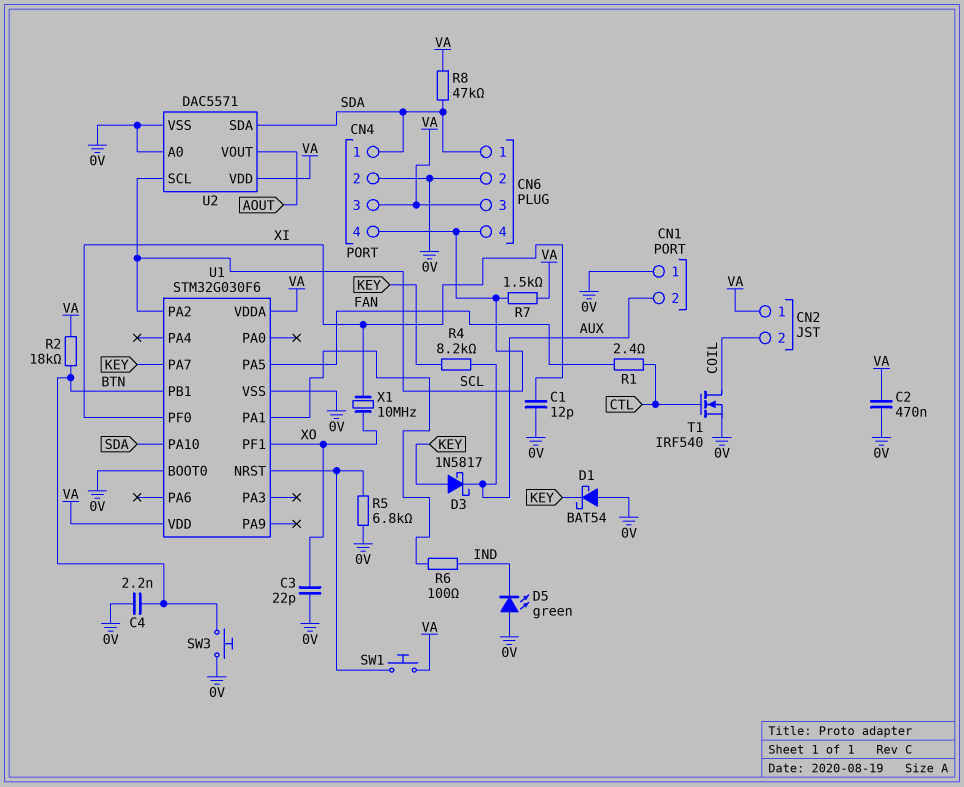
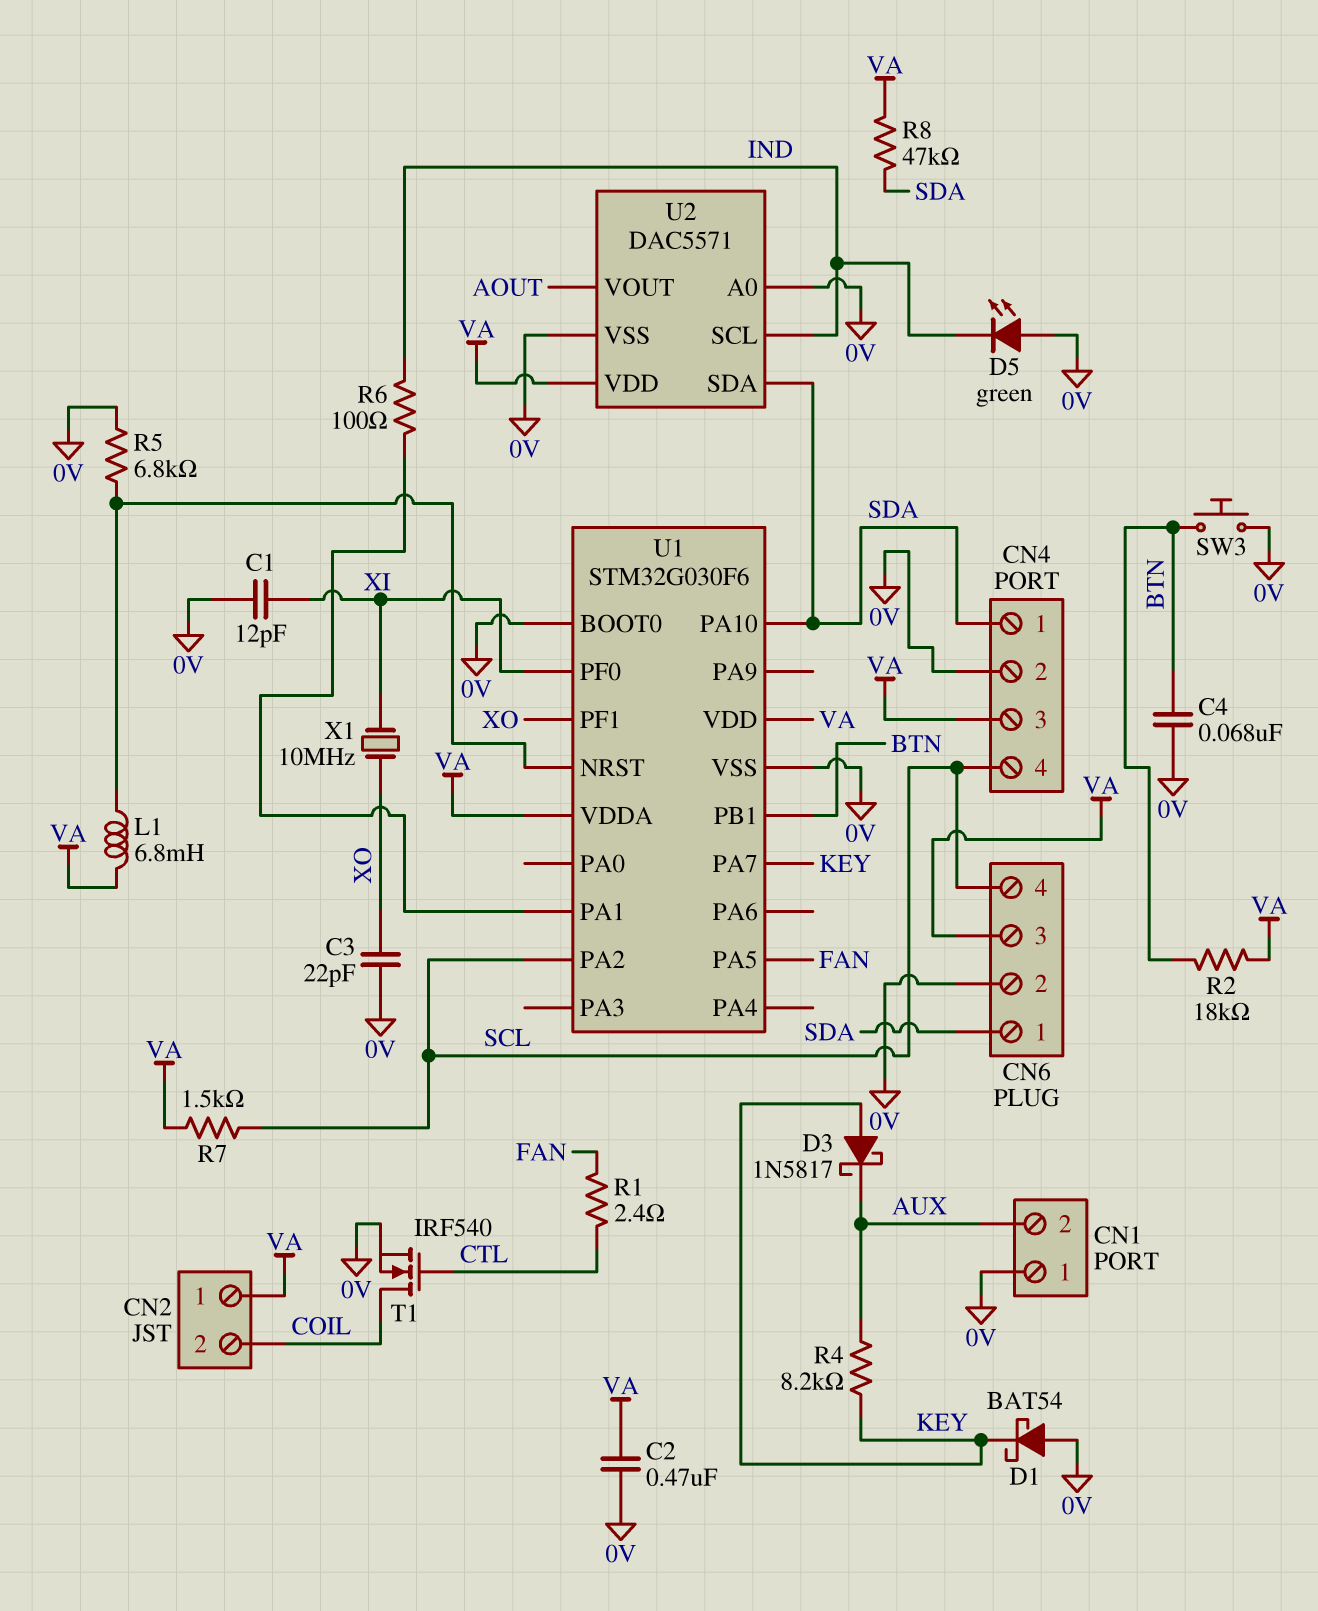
C4: 2.2nF (0V, BTN) -> 68nF (0V, BTN)
L1: none -> 6.8mH (U1/NRST, VA)
SW1: button (U1/NRST, VA) -> none
U2 pin SCL: SCL -> IND

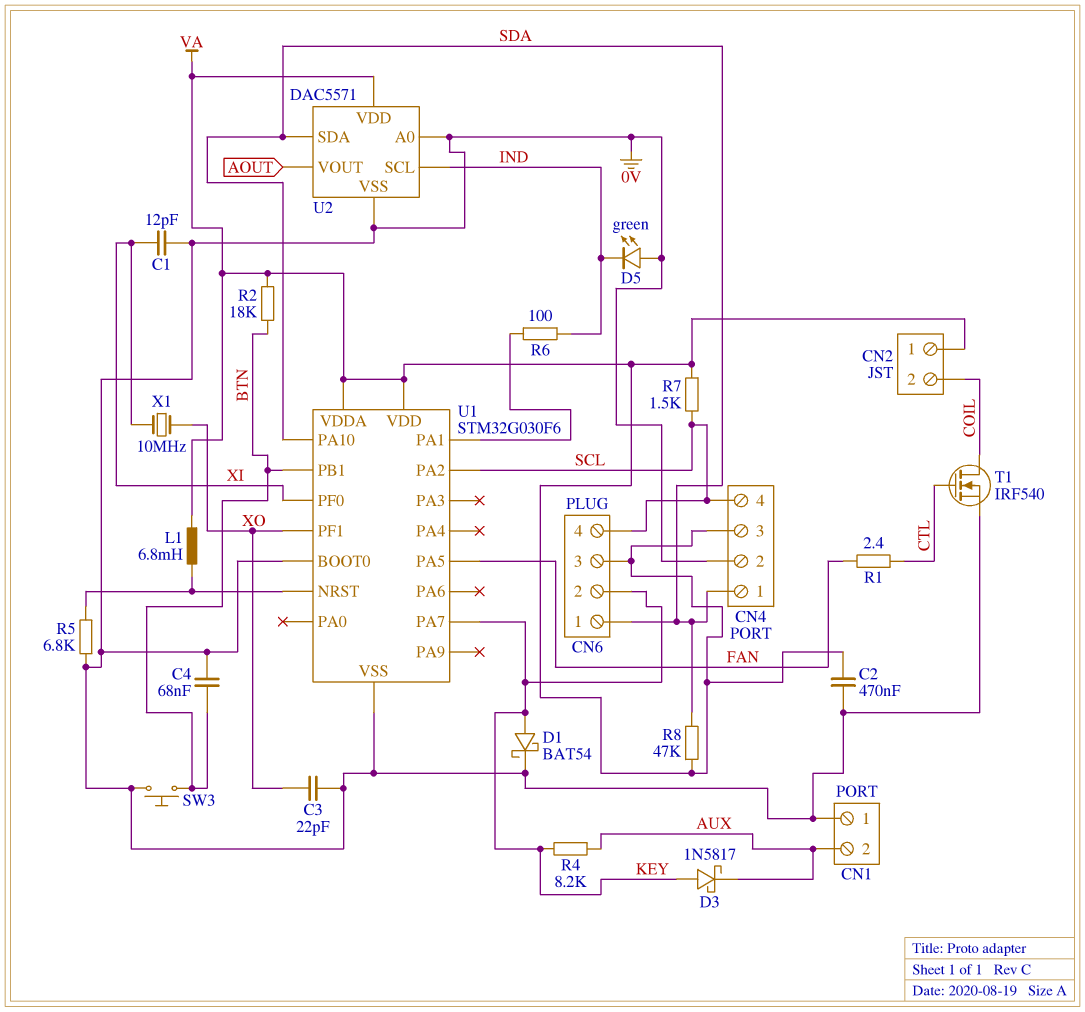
CN6 pin 2: 0V -> KEY
D1: schottky BAT54 (A 0V, K KEY) -> schottky BAT54 (A KEY, K 0V)

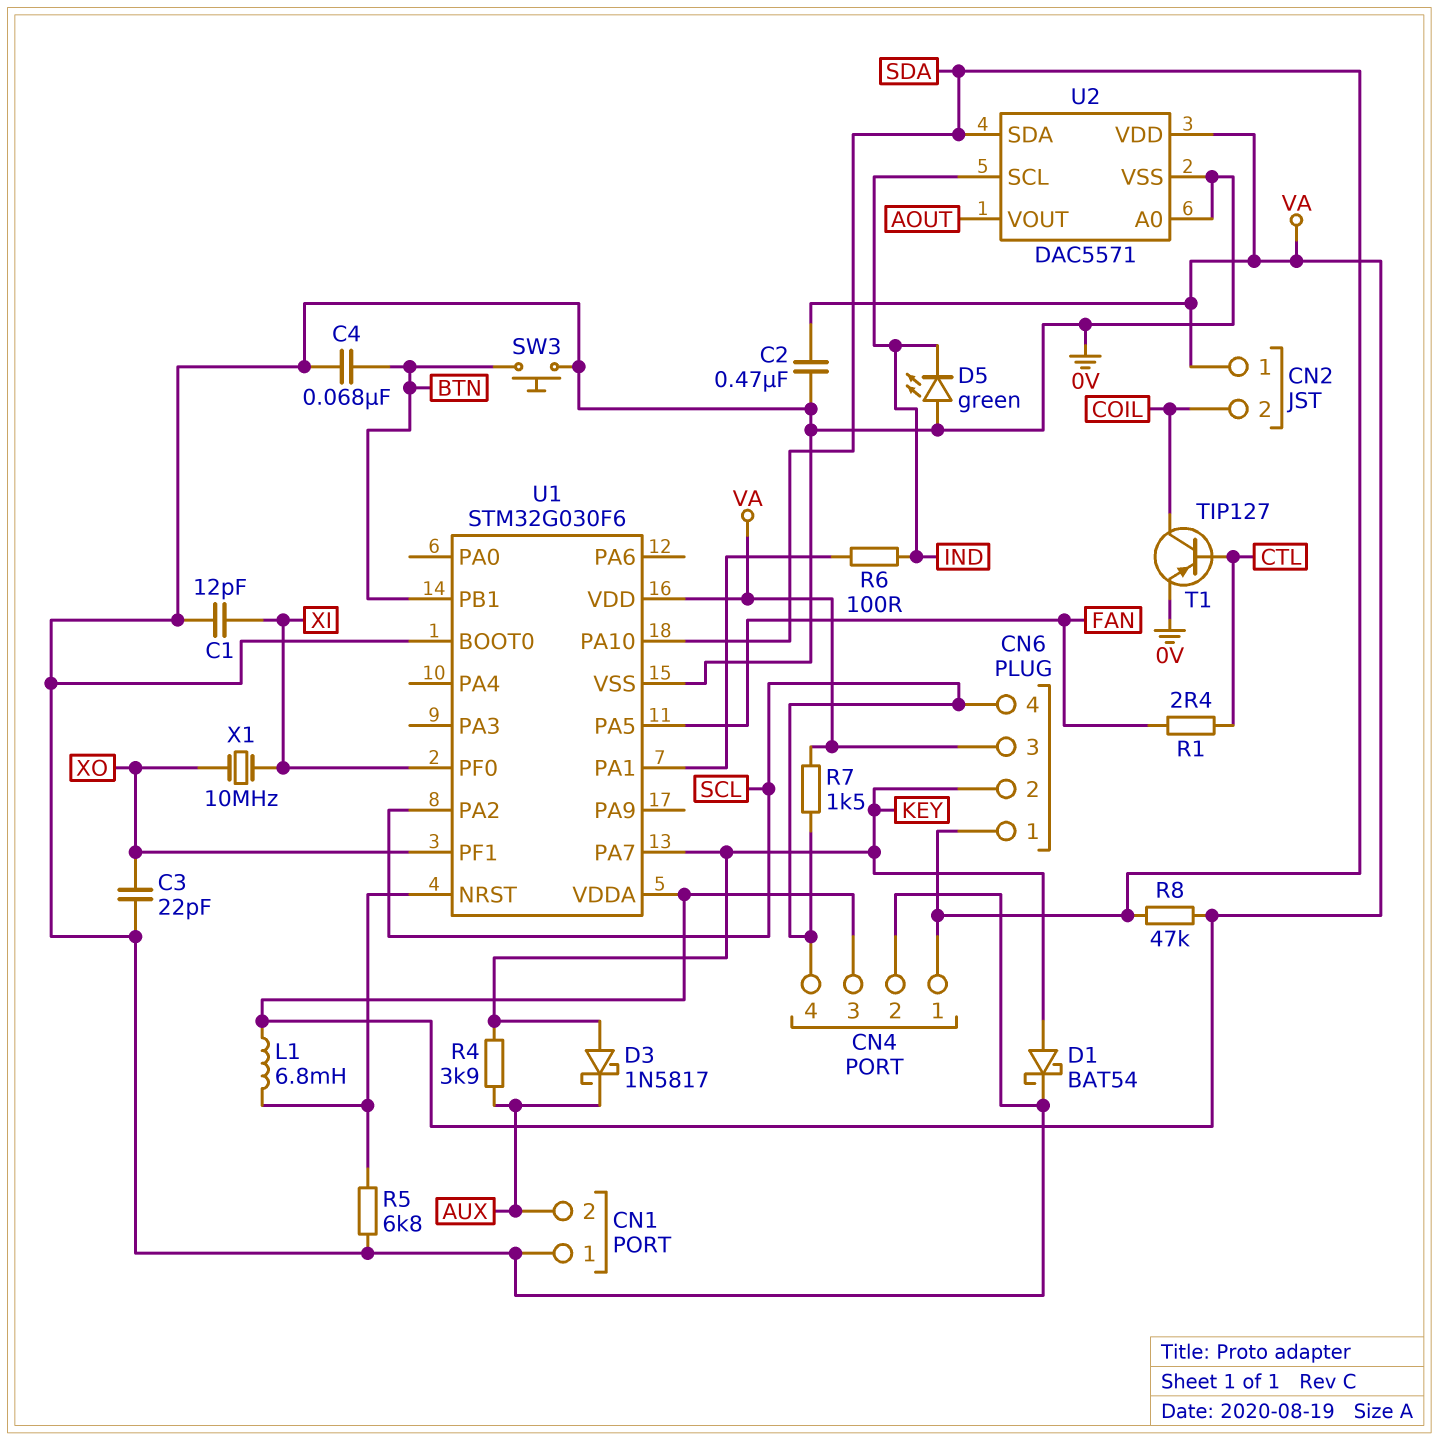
R2: 18k (BTN, VA) -> none
R4: 8.2k (AUX, KEY) -> 3.9k (AUX, KEY)
T1: NMOS IRF540 (G CTL, D COIL, S 0V) -> PNP TIP127 (B CTL, C COIL, E 0V)

